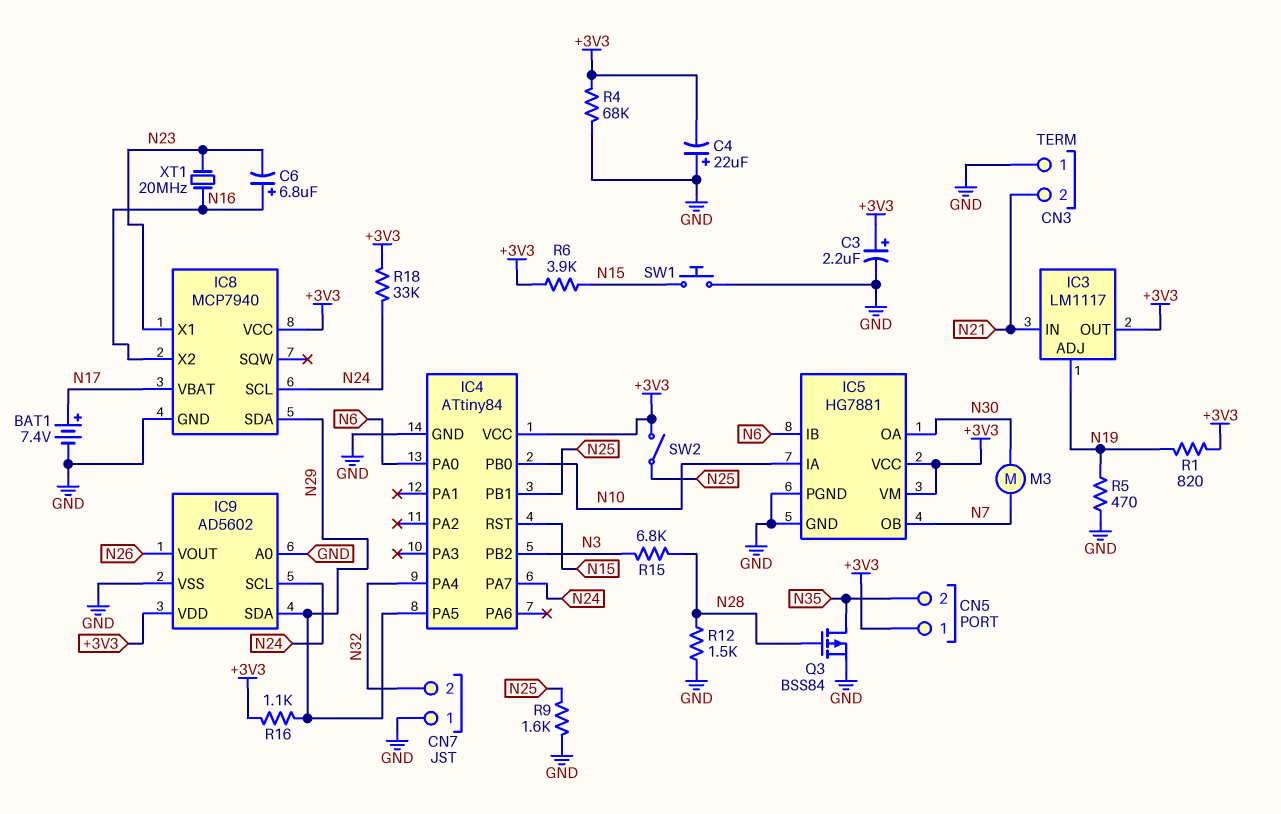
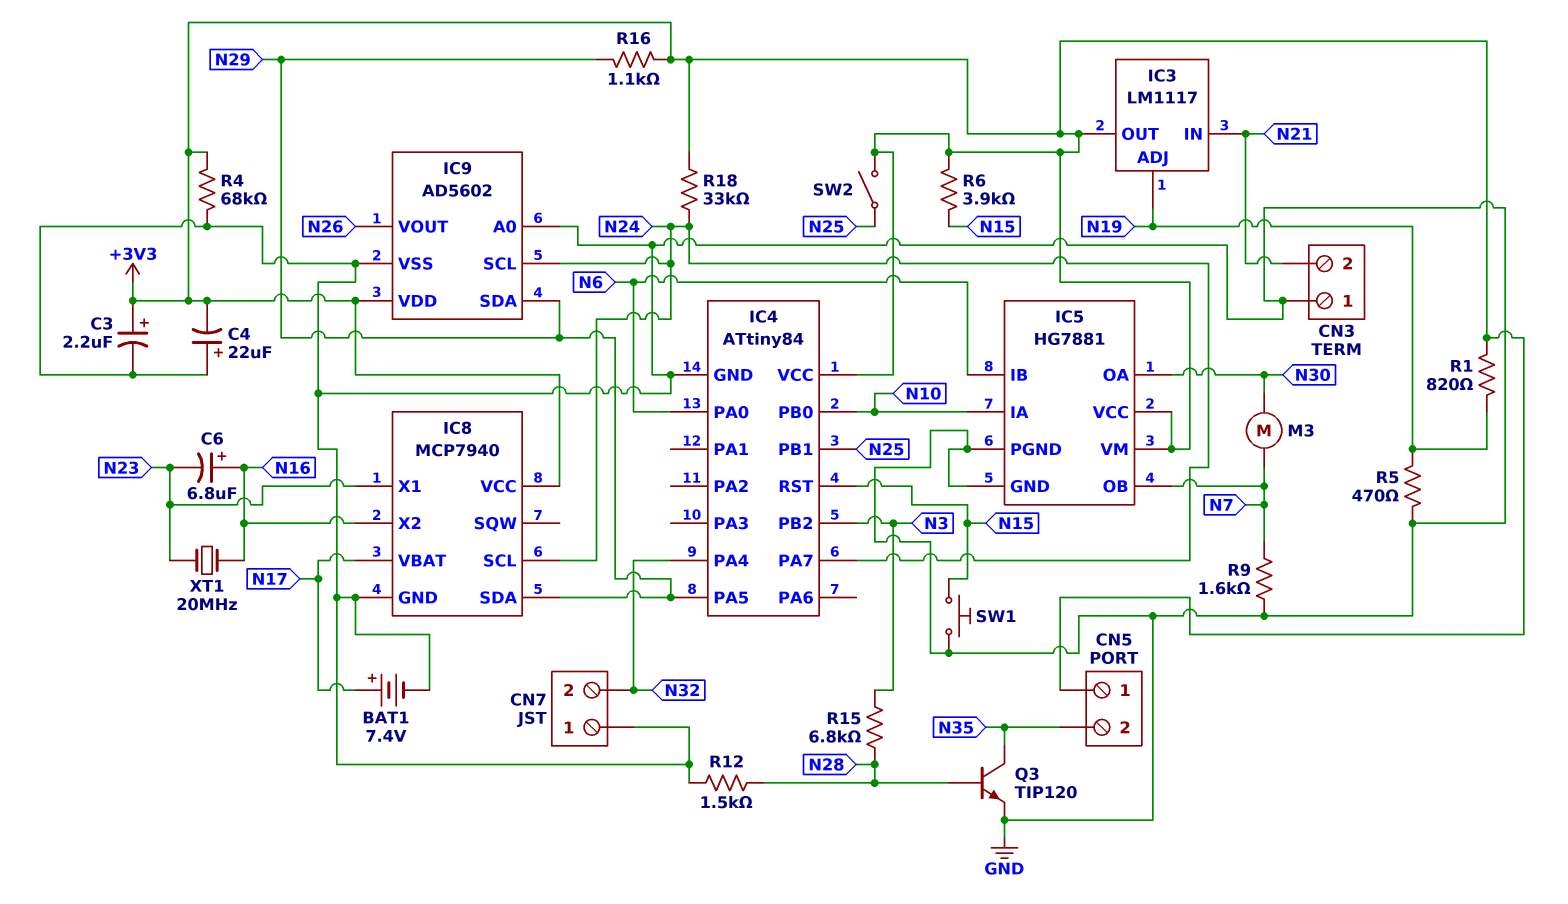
Q3: PMOS BSS84 (G N28, D N35, S GND) -> NPN TIP120 (B N28, C N35, E GND)
R9: 1.6k (GND, N25) -> 1.6k (GND, N7)

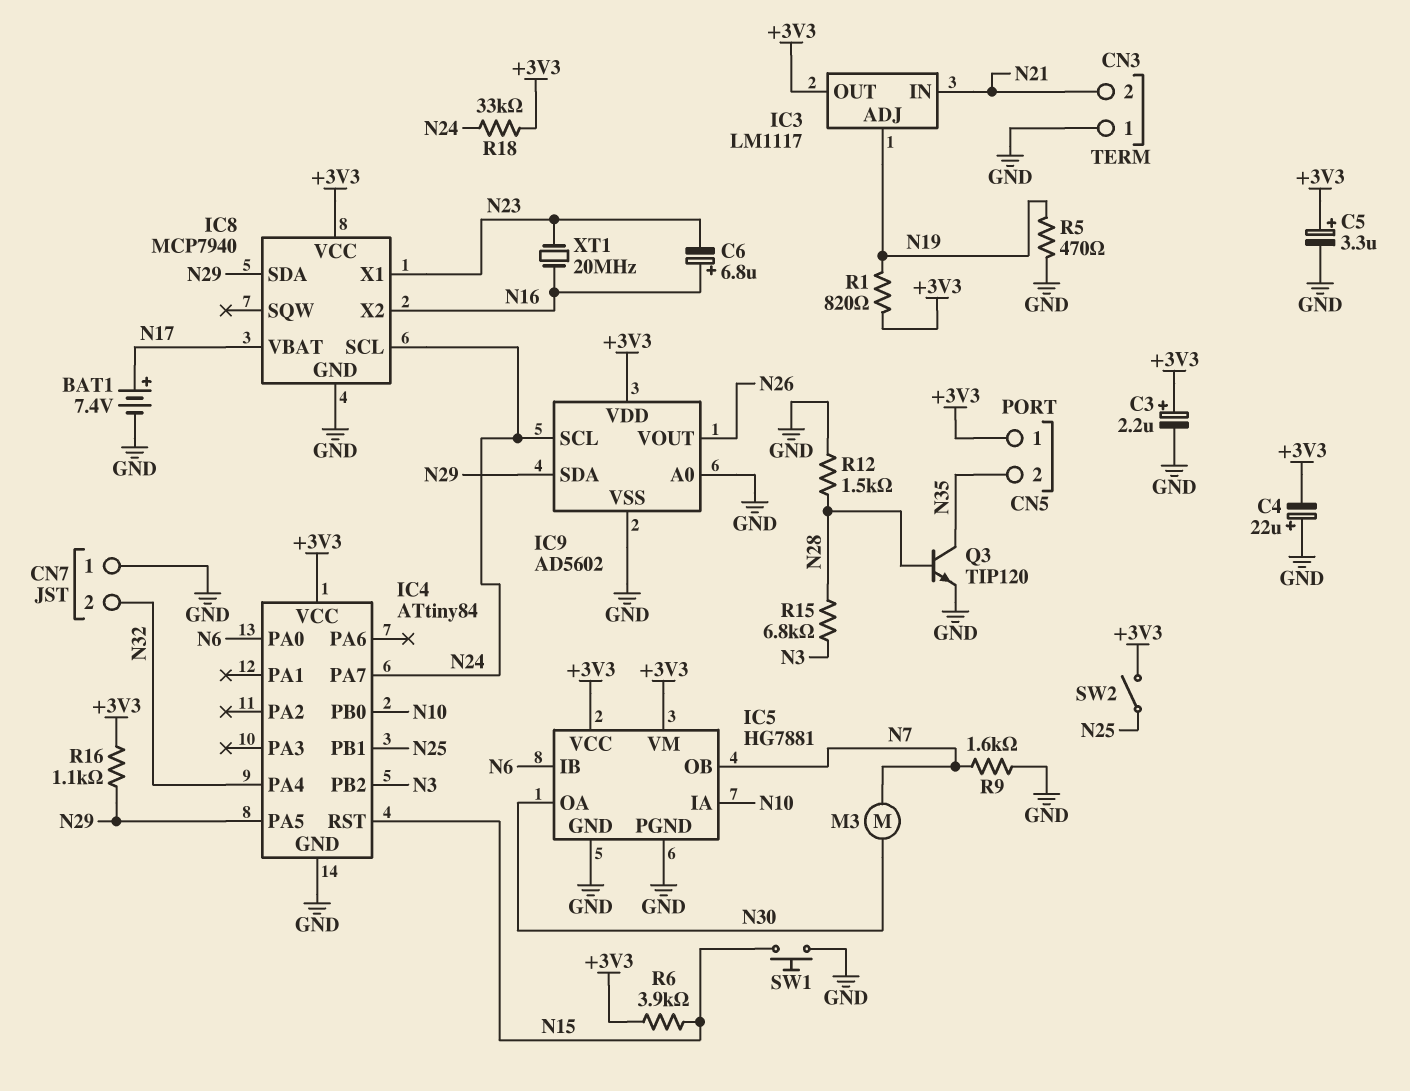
C5: none -> 3.3uF (plus +3V3, minus GND)
R4: 68k (+3V3, GND) -> none

